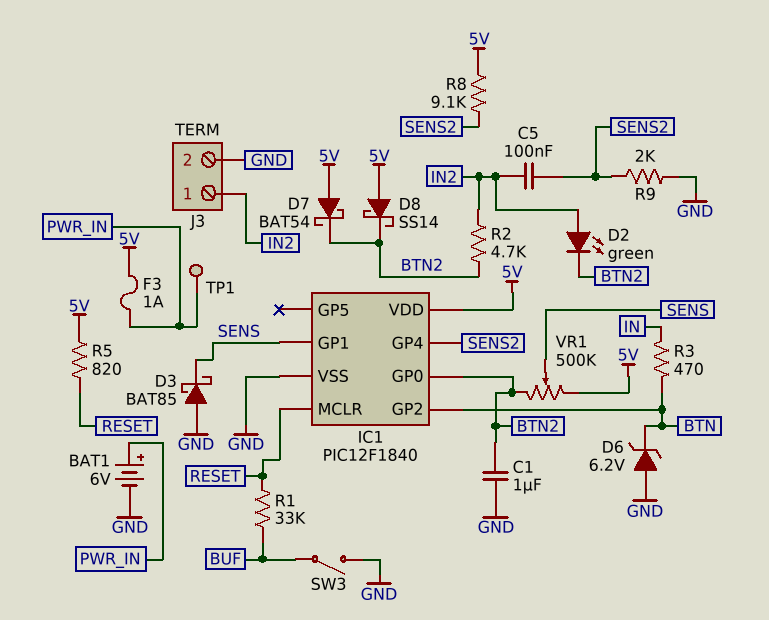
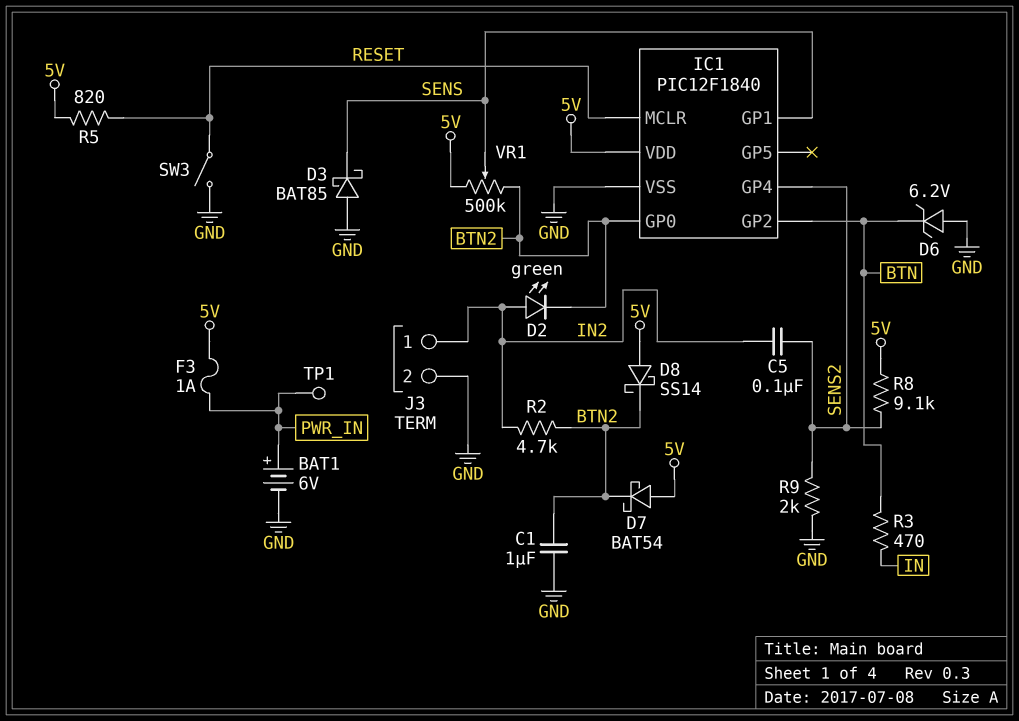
R1: 33k (BUF, RESET) -> none
SW3: switch (BUF, GND) -> switch (GND, RESET)

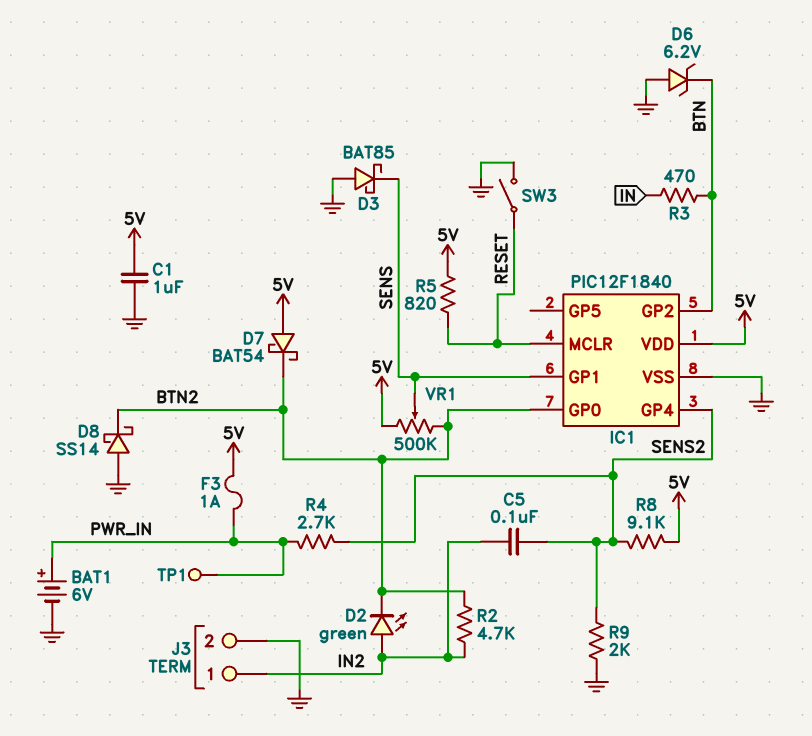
C1: 1uF (BTN2, GND) -> 1uF (5V, GND)
D8: schottky SS14 (A 5V, K BTN2) -> schottky SS14 (A GND, K BTN2)
R4: none -> 2.7k (PWR_IN, SENS2)

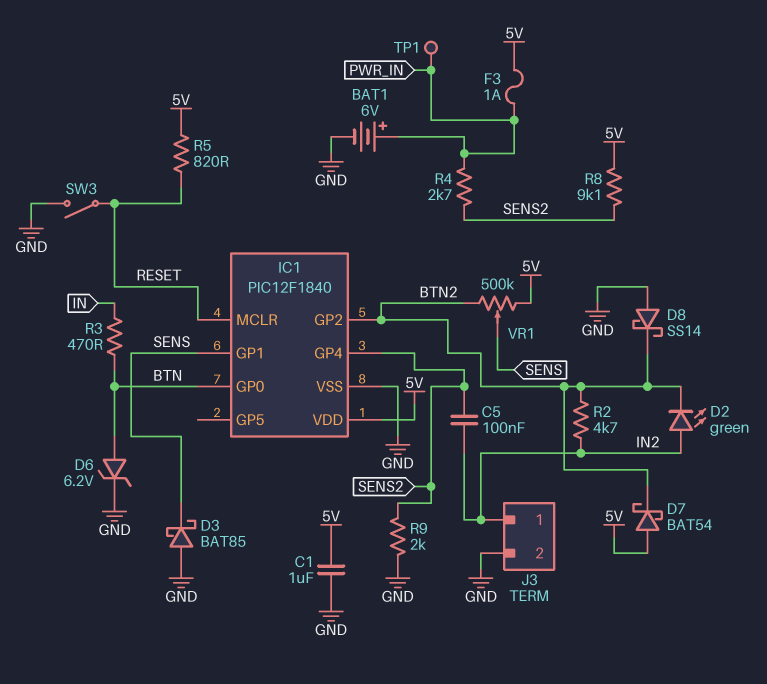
D6: zener 6.2V (A GND, K BTN) -> zener 6.2V (A BTN, K GND)
IC1 pin GP0: BTN2 -> BTN
IC1 pin GP2: BTN -> BTN2

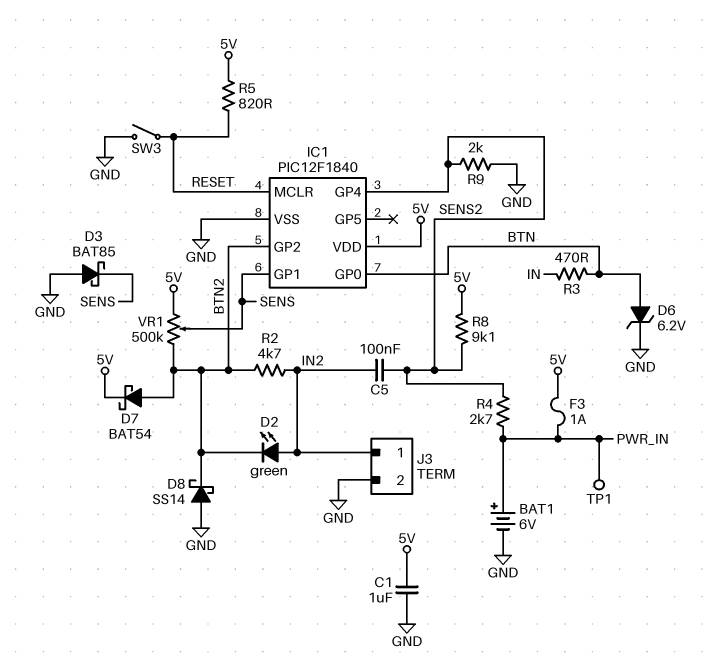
D7: schottky BAT54 (A 5V, K BTN2) -> schottky BAT54 (A BTN2, K 5V)

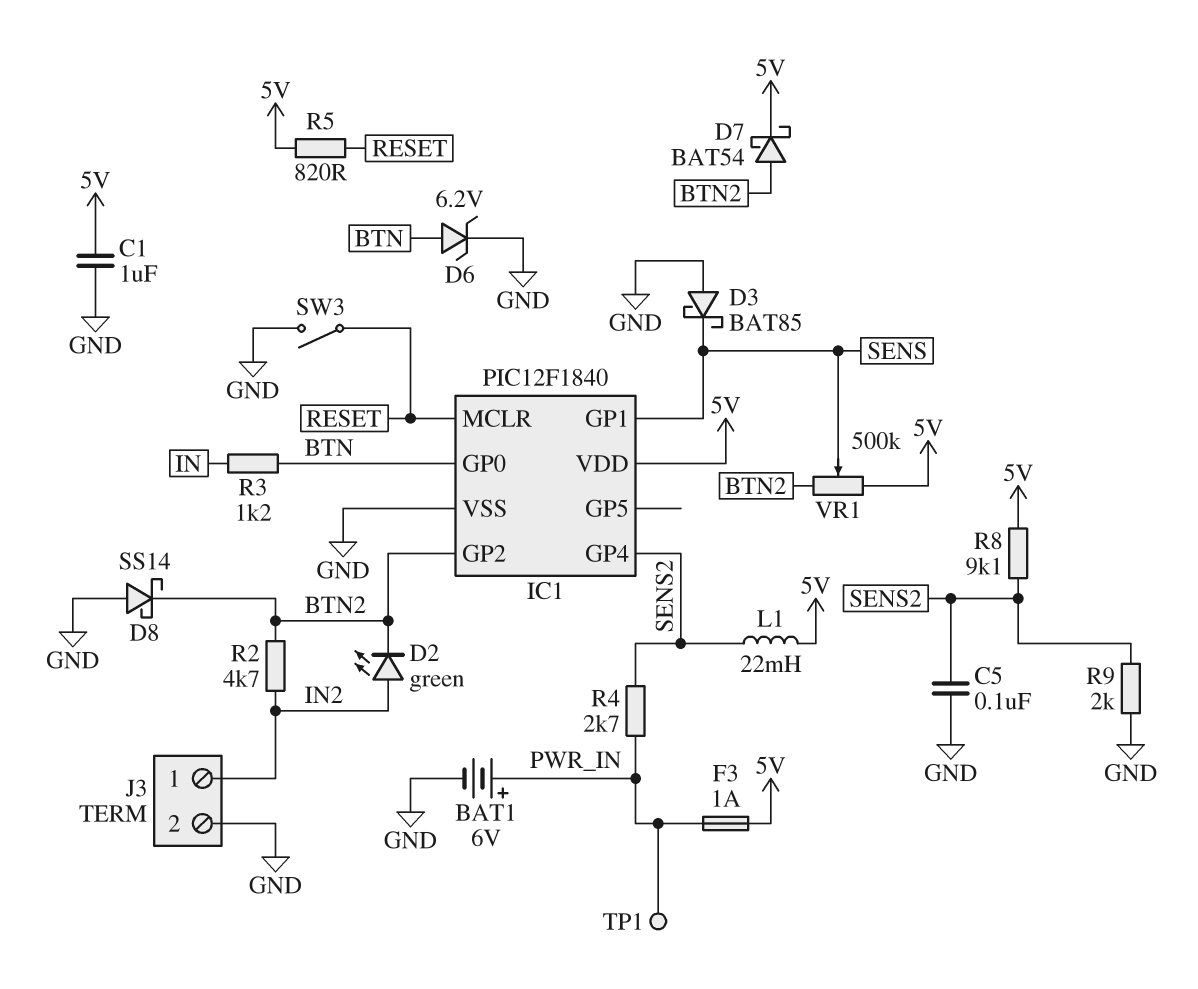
C5: 100nF (IN2, SENS2) -> 100nF (GND, SENS2)
L1: none -> 22mH (5V, SENS2)
R3: 470 (BTN, IN) -> 1.2k (BTN, IN)

